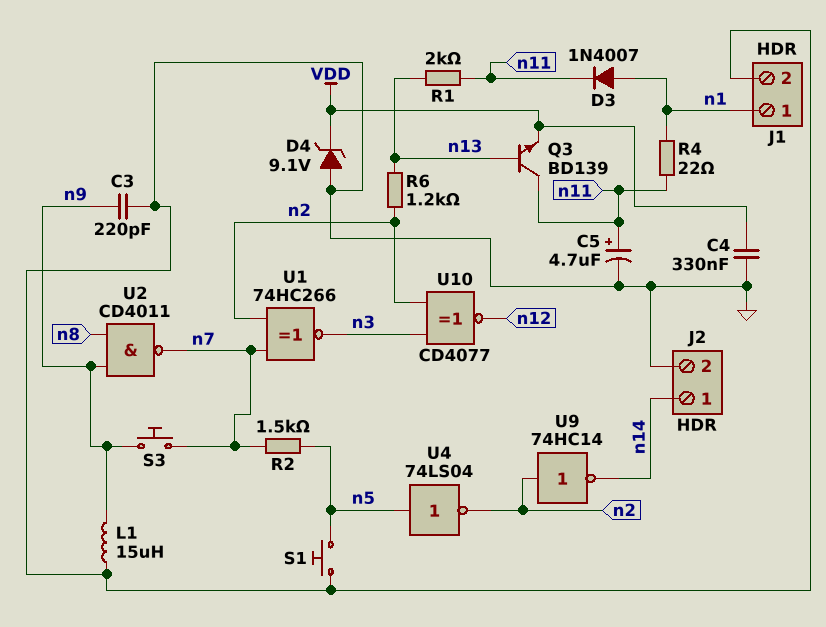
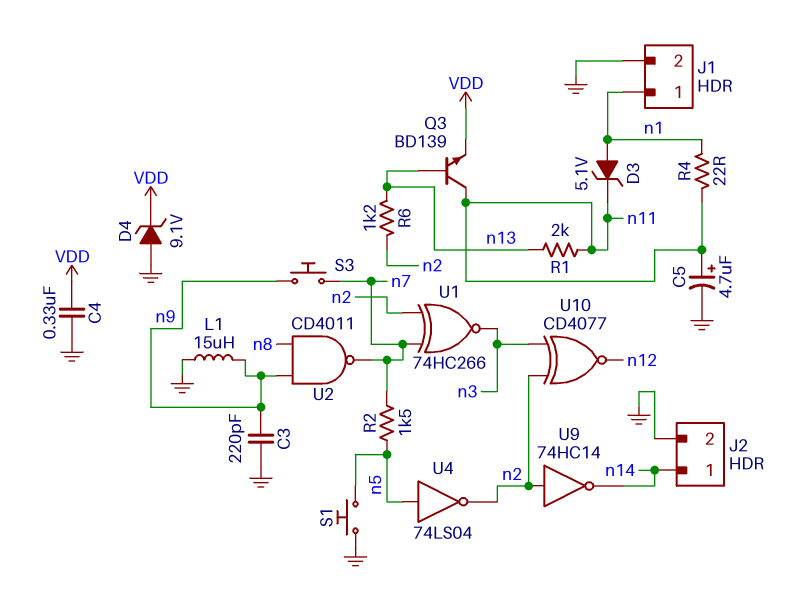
D3: diode 1N4007 (A n1, K n11) -> zener 5.1V (A n1, K n11)

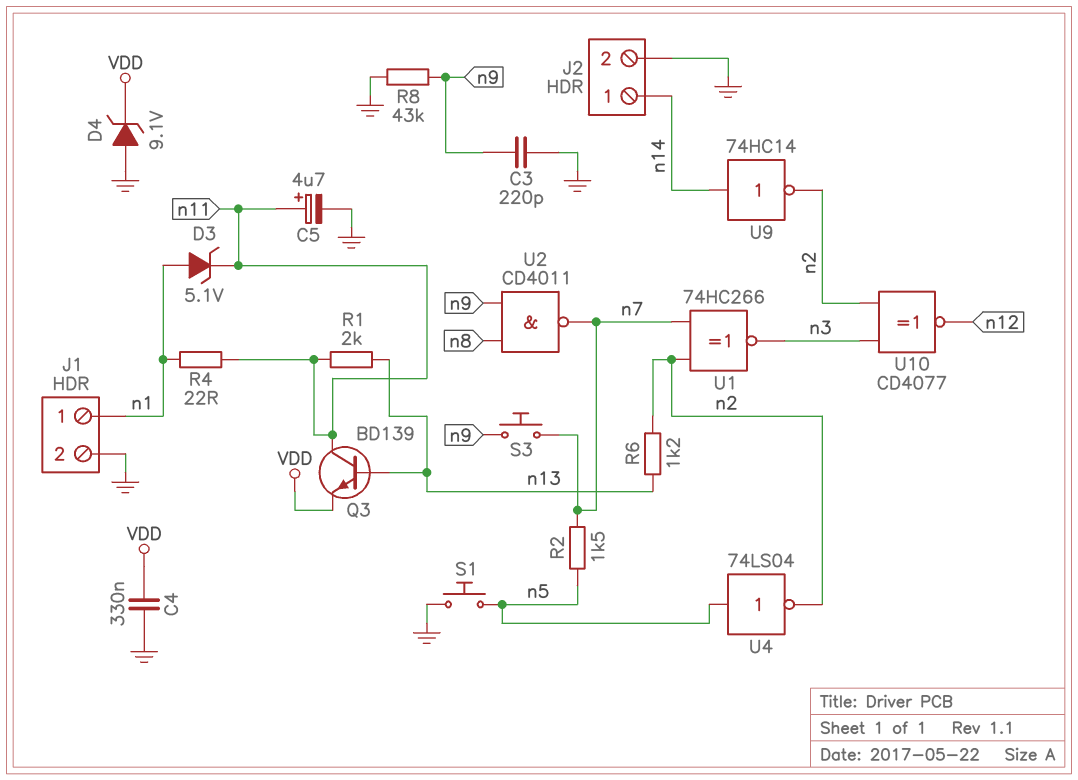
L1: 15uH (GND, n9) -> none
R8: none -> 43k (GND, n9)
U9: NOT 74HC14 (in n2, out n14) -> NOT 74HC14 (in n14, out n2)

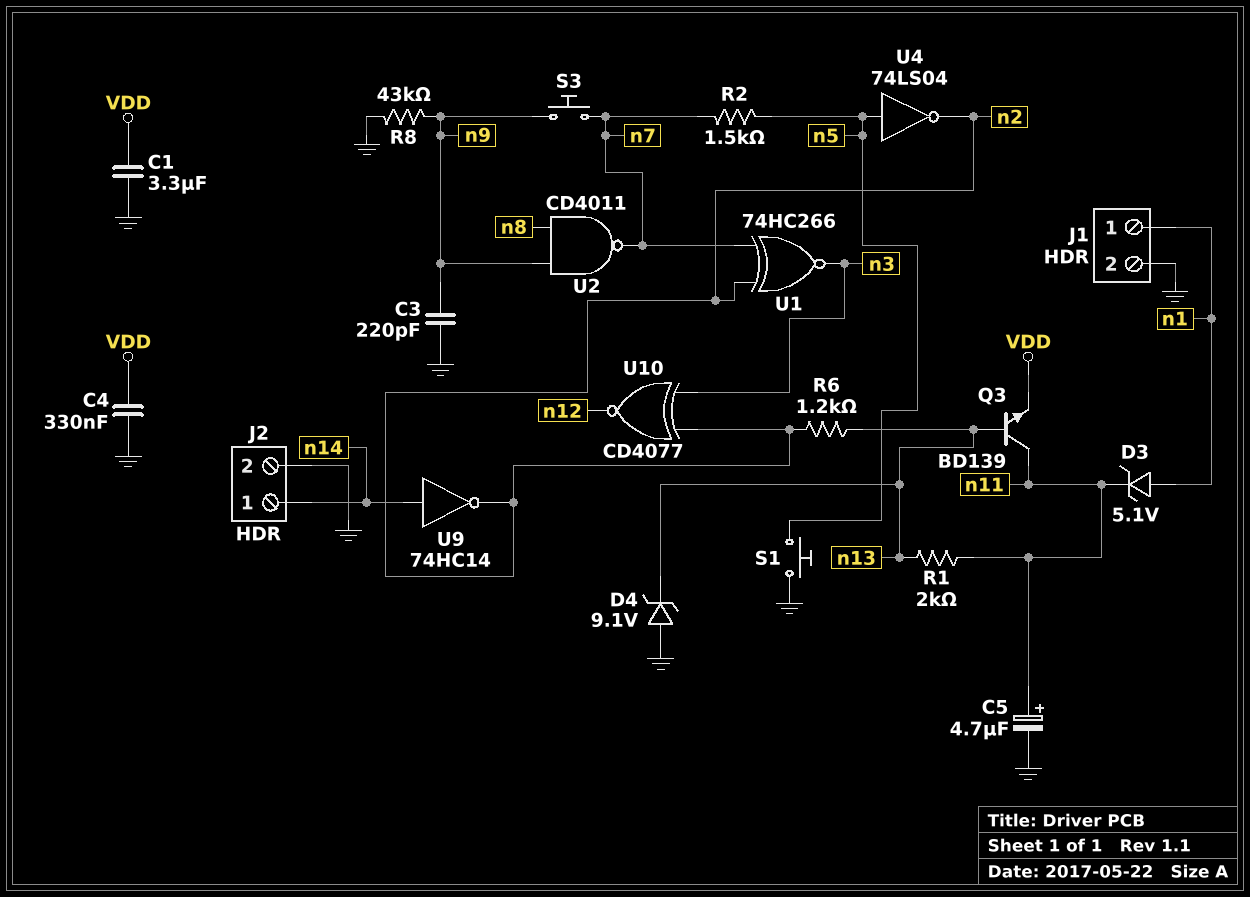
C1: none -> 3.3uF (GND, VDD)
D4: zener 9.1V (A GND, K VDD) -> zener 9.1V (A GND, K n13)
R4: 22 (n1, n11) -> none

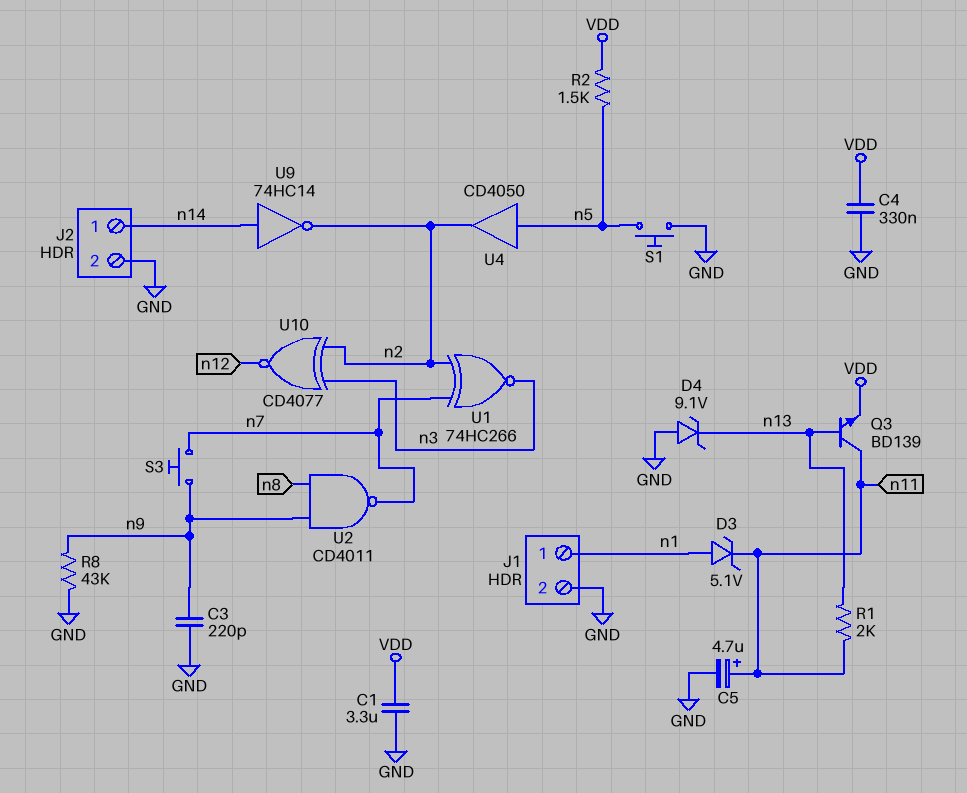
R2: 1.5k (n5, n7) -> 1.5k (VDD, n5)
R6: 1.2k (n2, n13) -> none
U4: NOT 74LS04 (in n5, out n2) -> buffer CD4050 (in n5, out n2)

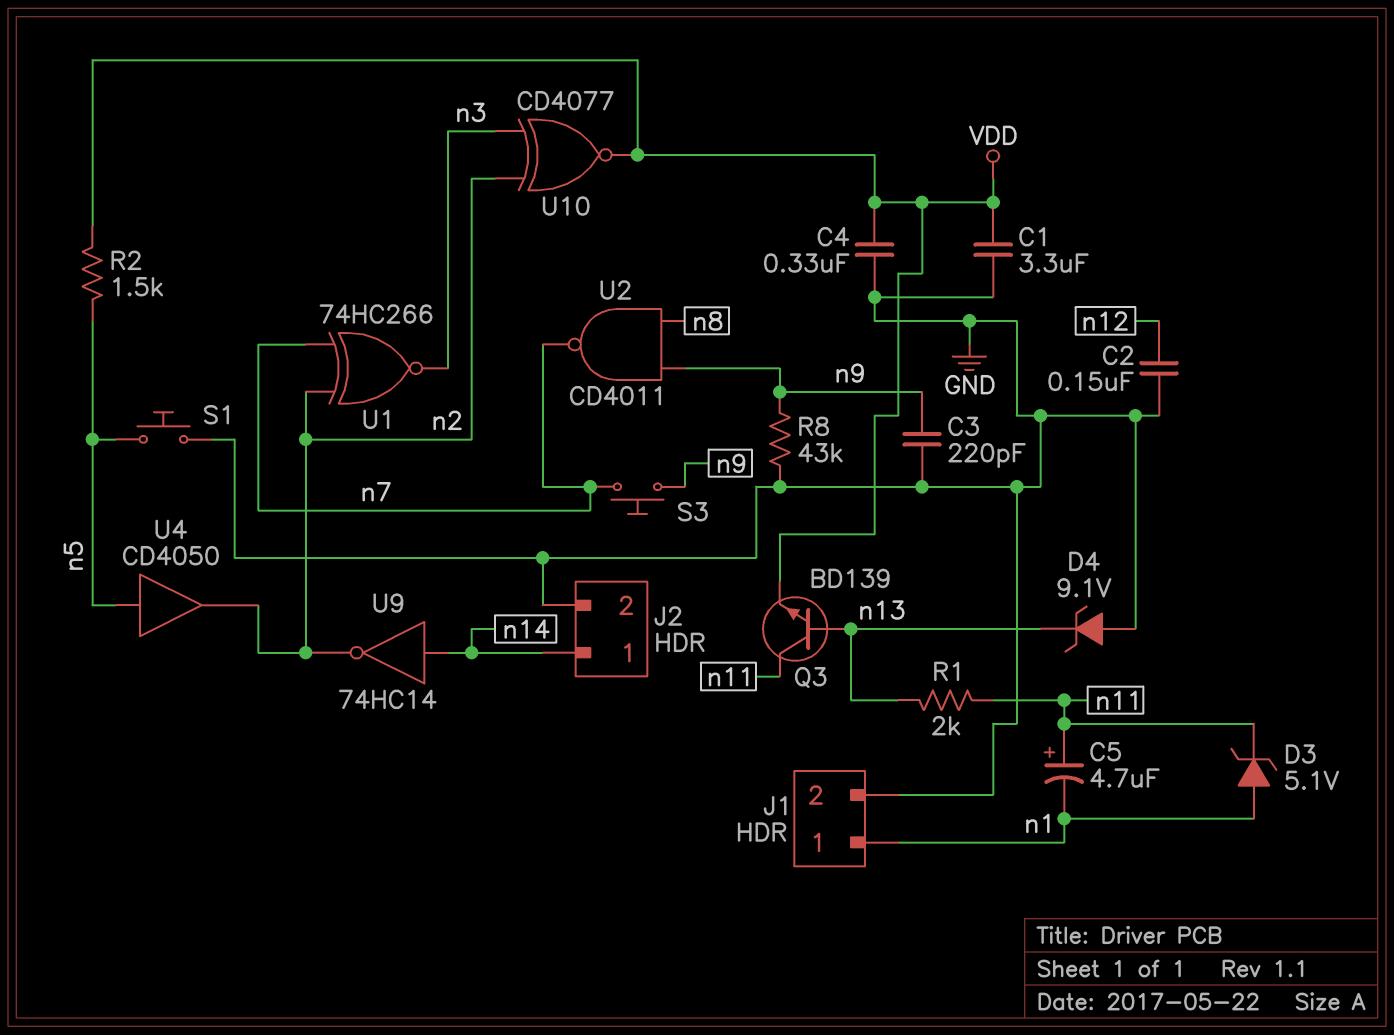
C2: none -> 150nF (GND, n12)
C5: 4.7uF (plus n11, minus GND) -> 4.7uF (plus n11, minus n1)
U10: XNOR CD4077 (in n2, in n3, out n12) -> XNOR CD4077 (in n2, in n3, out VDD)

